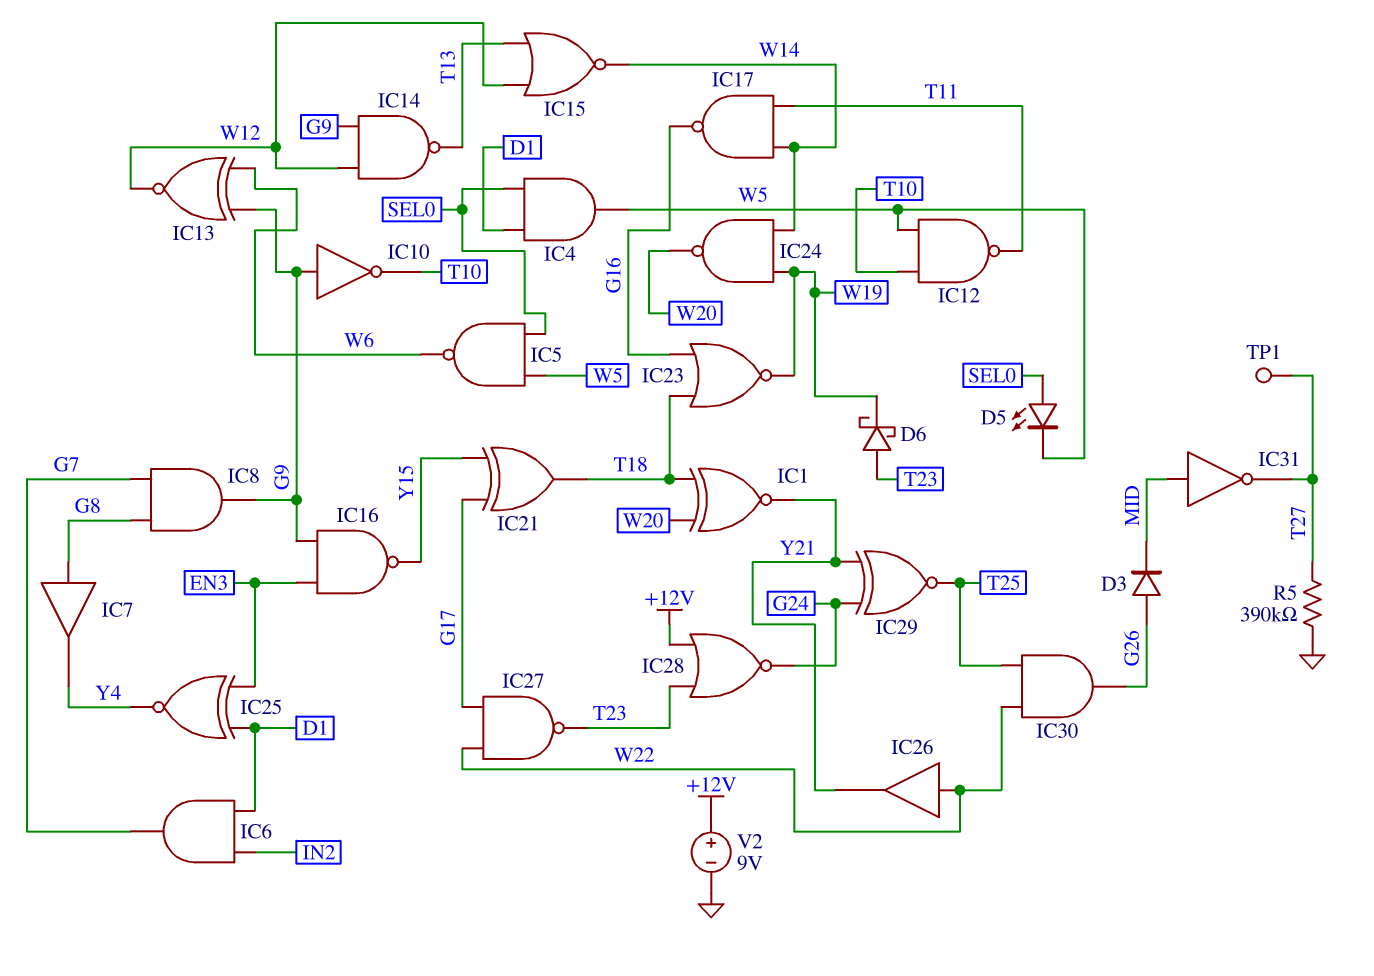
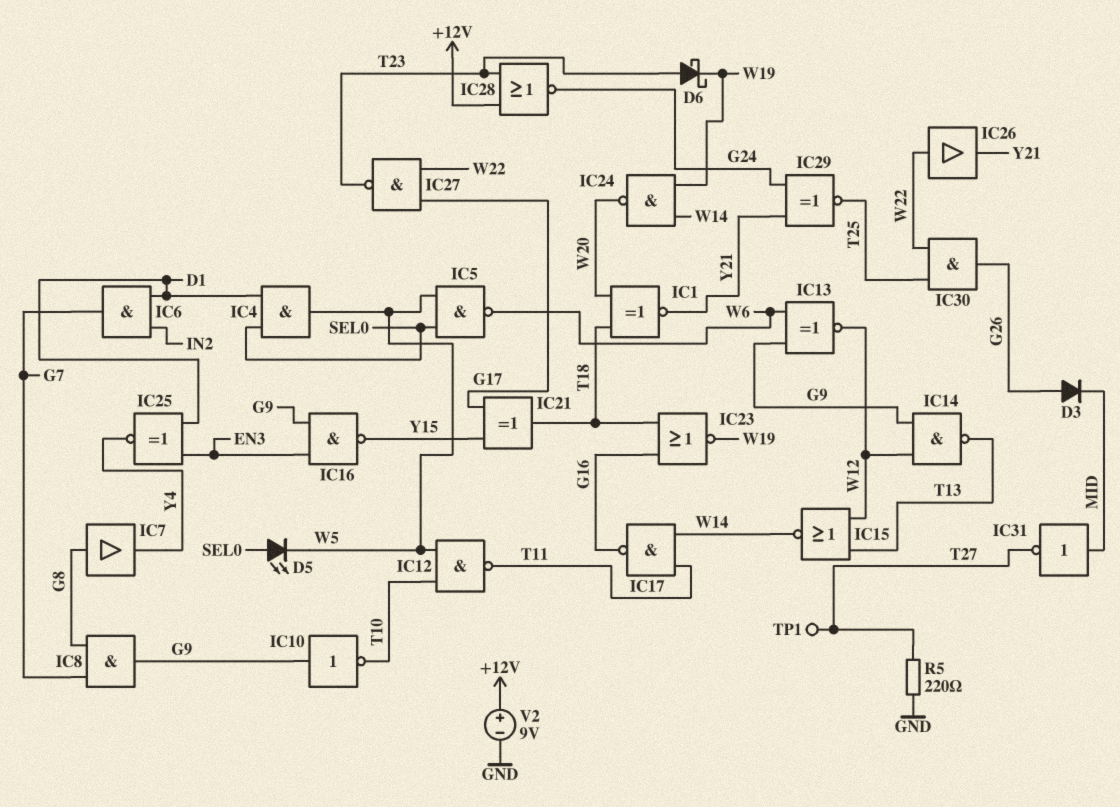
R5: 390k (GND, T27) -> 220 (GND, T27)

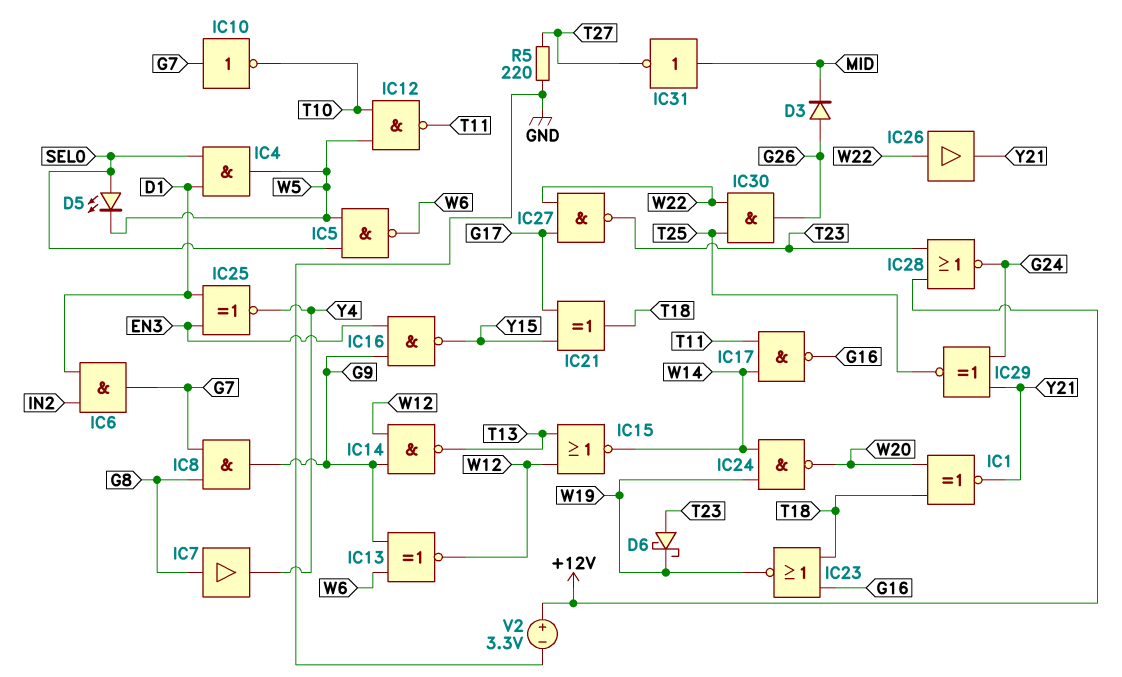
IC10: NOT (in G9, out T10) -> NOT (in G7, out T10)
TP1: test point (T27) -> none
V2: 9V (plus +12V, minus GND) -> 3.3V (plus +12V, minus GND)

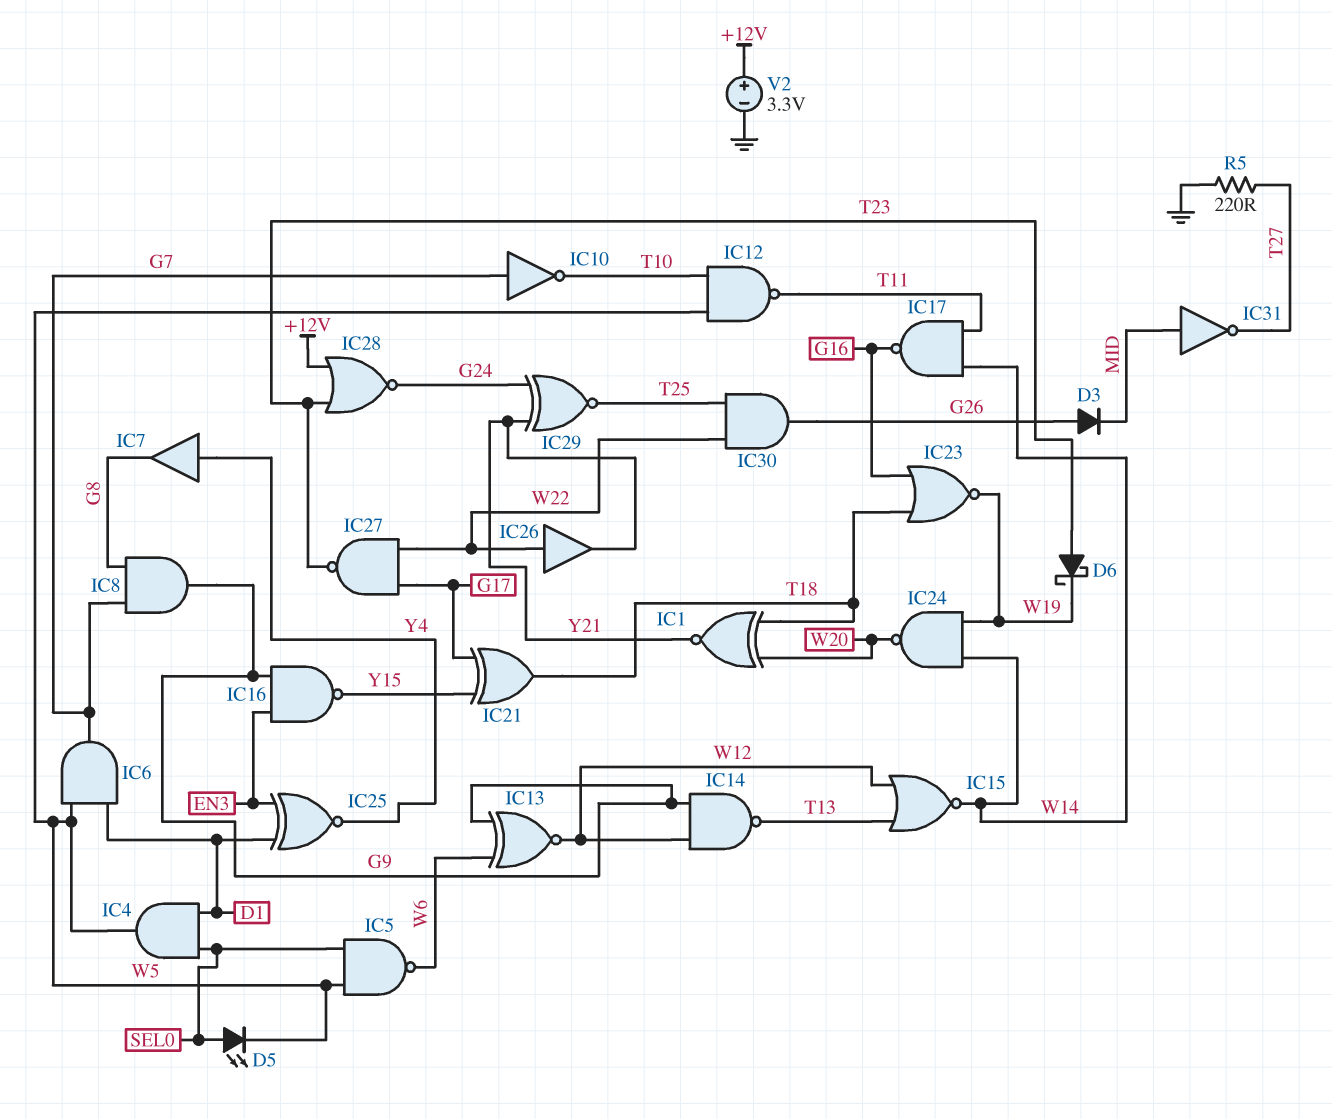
IC6: AND (in D1, in IN2, out G7) -> AND (in D1, in W5, out G7)
IC7: buffer (in G8, out Y4) -> buffer (in Y4, out G8)

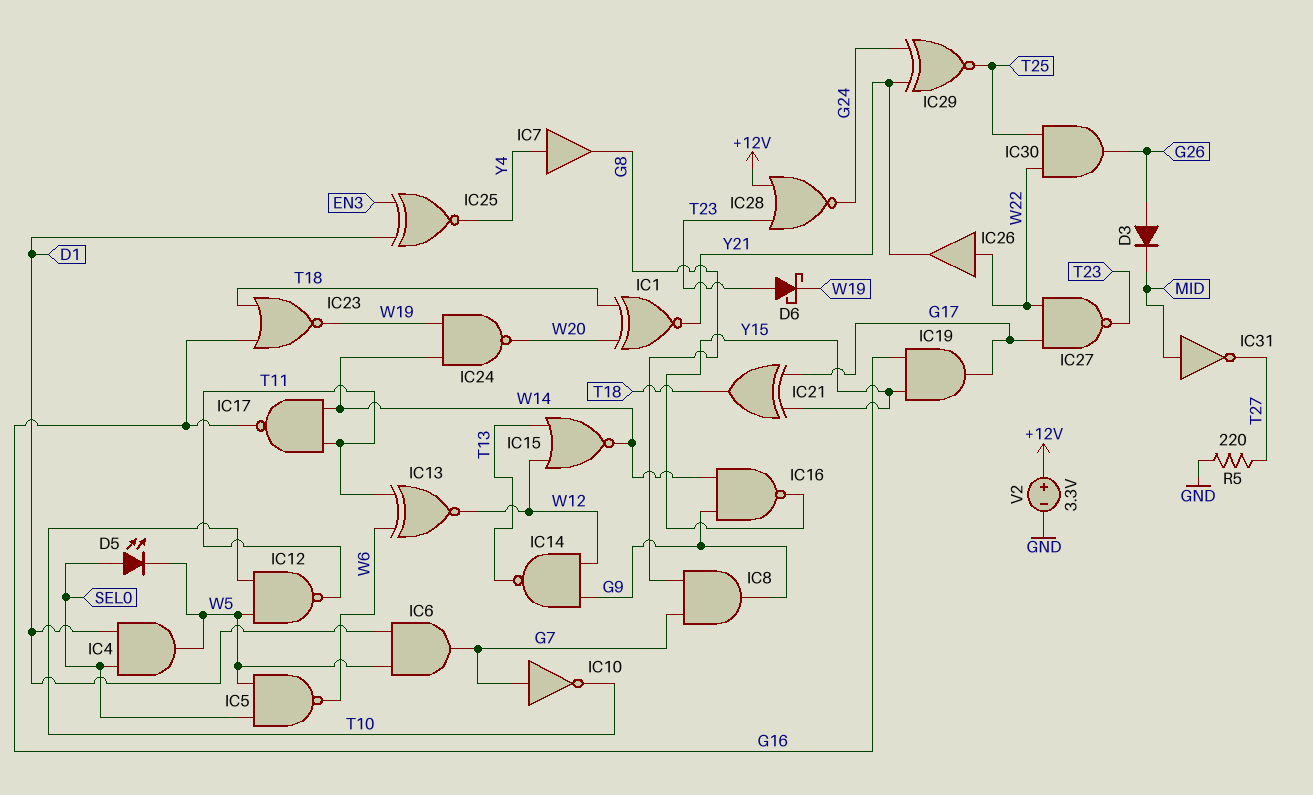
IC13: XNOR (in G9, in W6, out W12) -> XNOR (in T11, in W6, out W12)
IC16: NAND (in EN3, in G9, out Y15) -> NAND (in G9, in W14, out Y15)
IC19: none -> AND (in G16, in Y15, out G17)

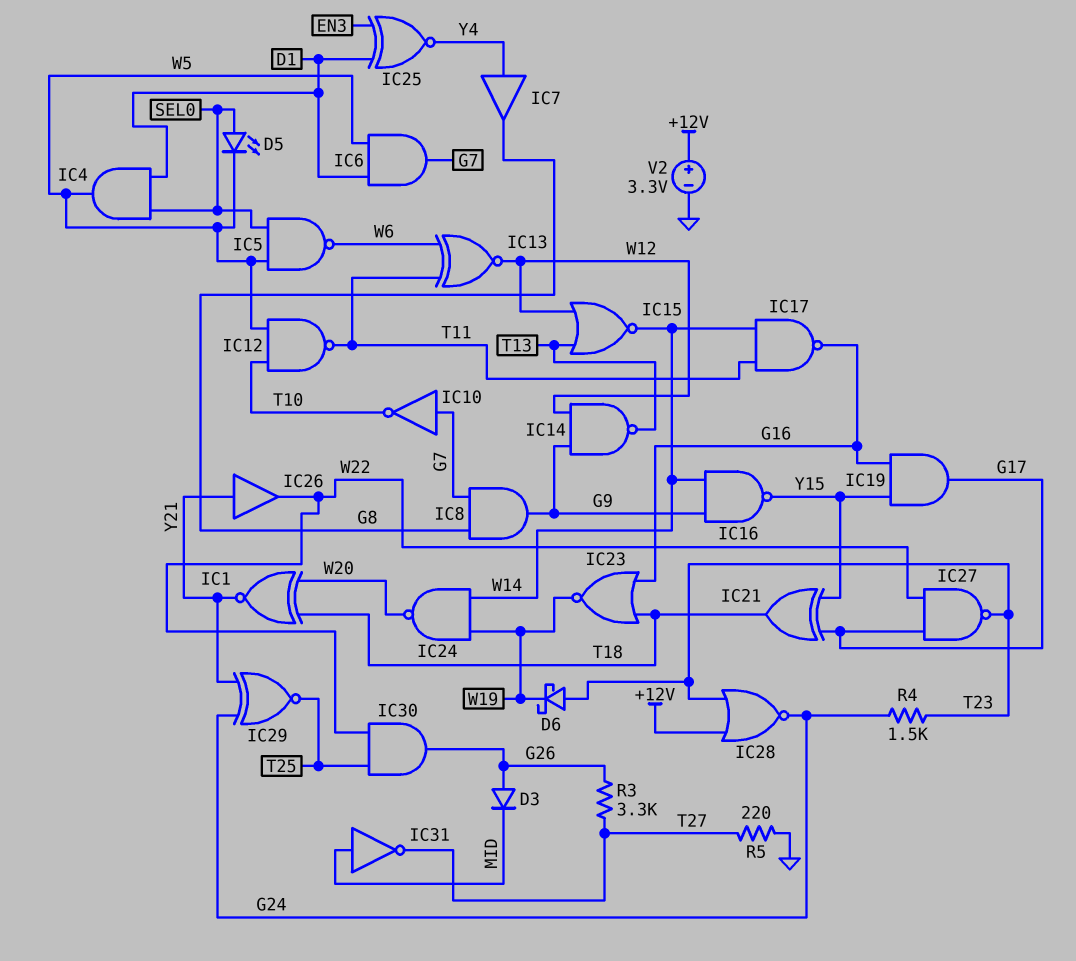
IC26: buffer (in W22, out Y21) -> buffer (in Y21, out W22)
R3: none -> 3.3k (G26, T27)
R4: none -> 1.5k (G24, T23)

